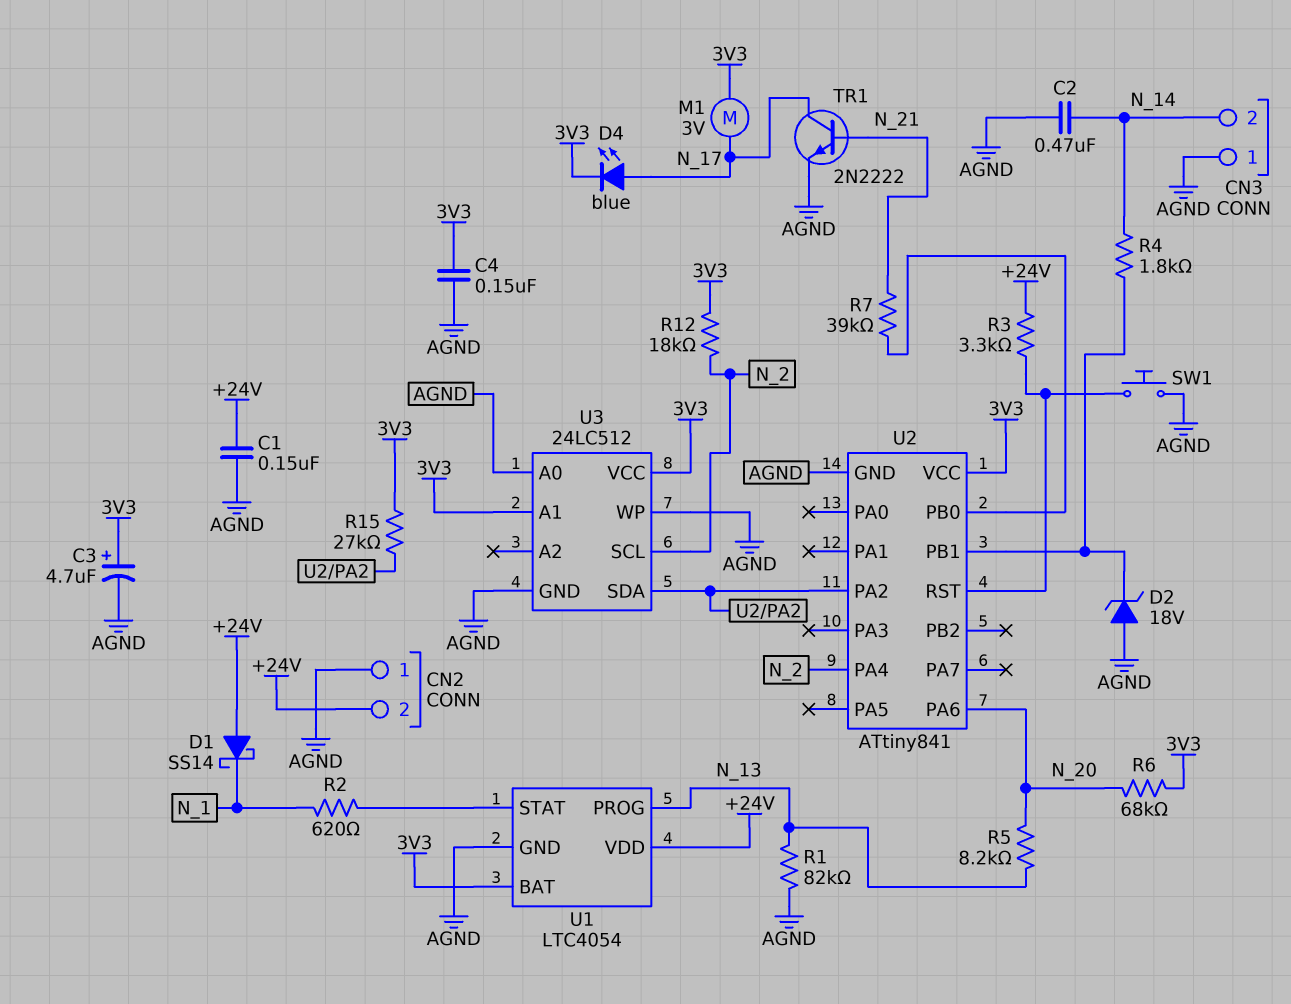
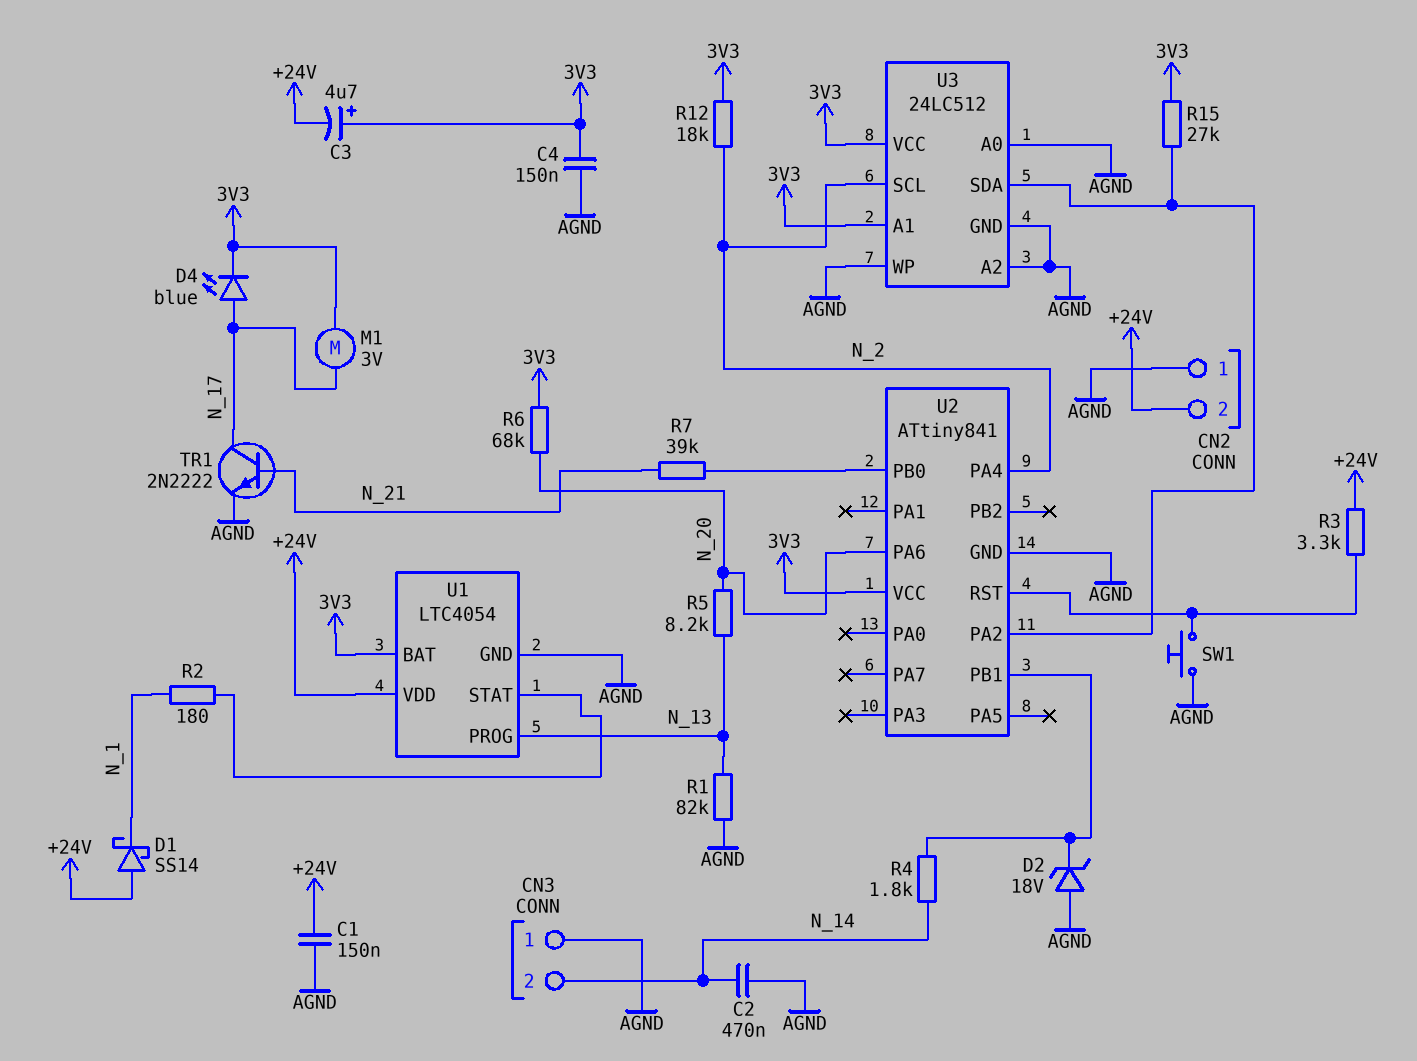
C3: 4.7uF (plus 3V3, minus AGND) -> 4.7uF (plus 3V3, minus +24V)
R2: 620 (N_1, U1/STAT) -> 180 (N_1, U1/STAT)
U3 pin A2: none -> AGND

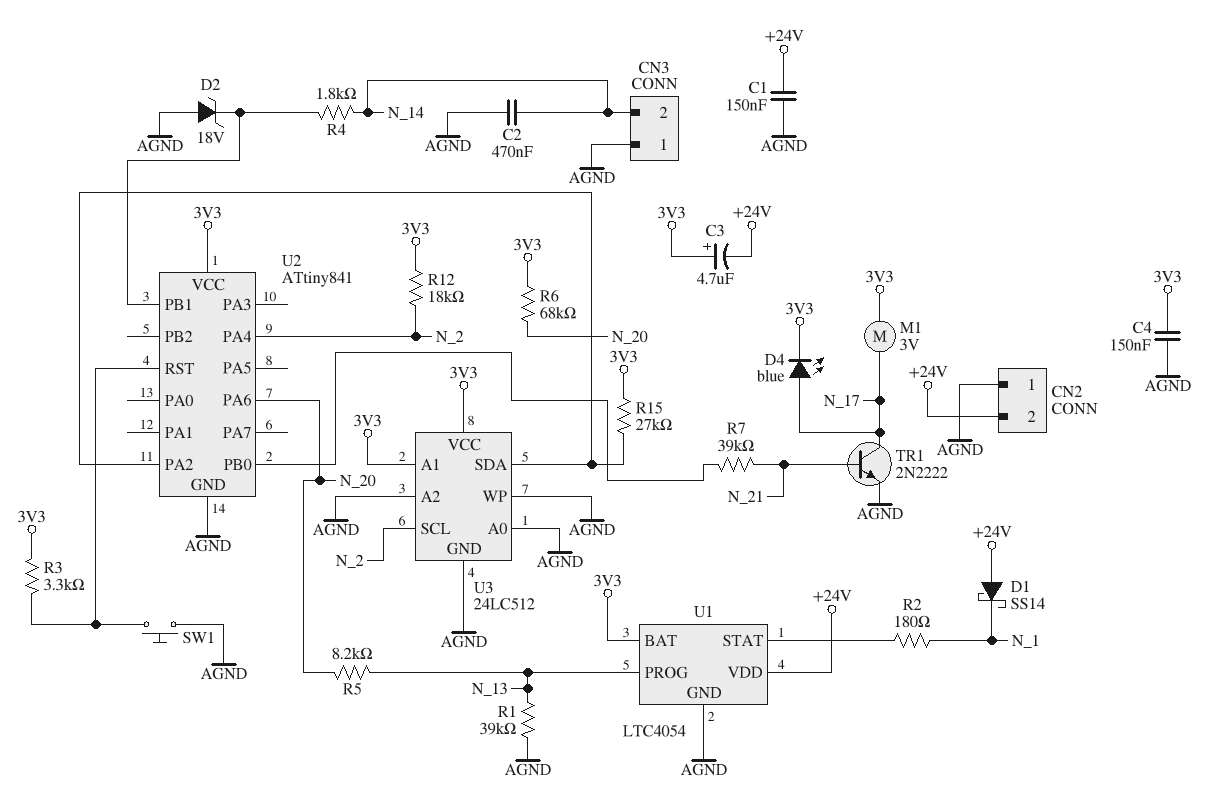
R1: 82k (AGND, N_13) -> 39k (AGND, N_13)
R3: 3.3k (+24V, U2/RST) -> 3.3k (3V3, U2/RST)

